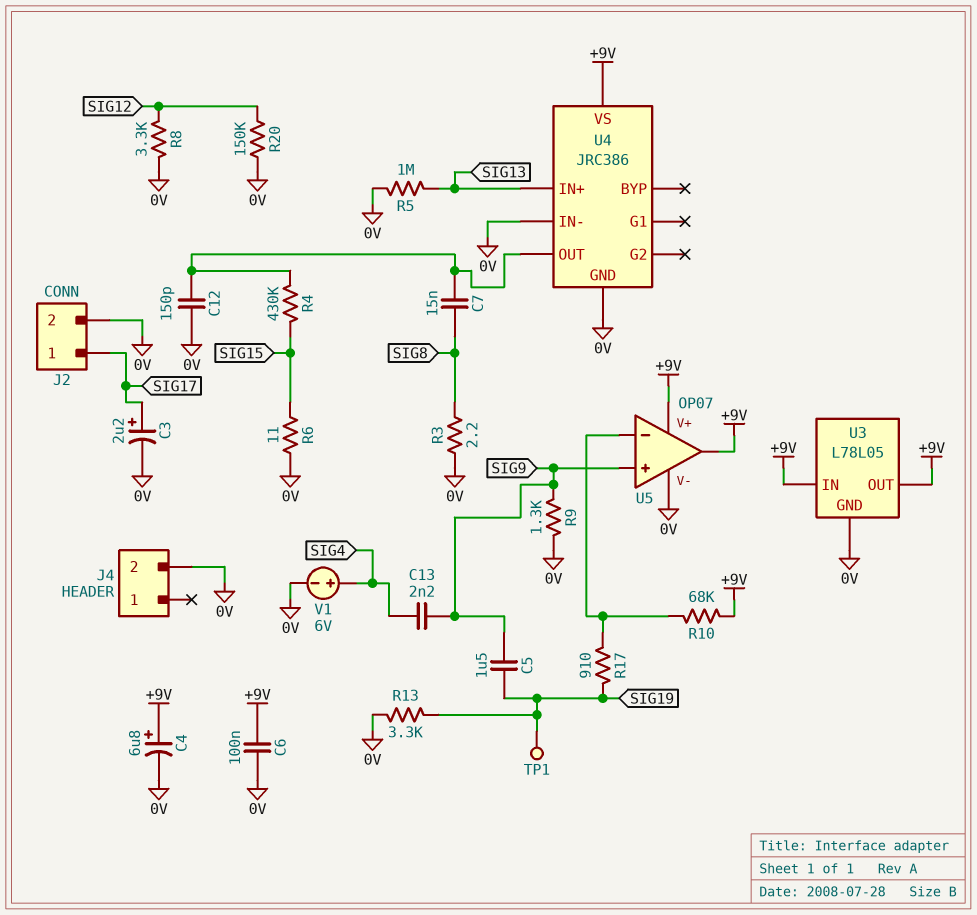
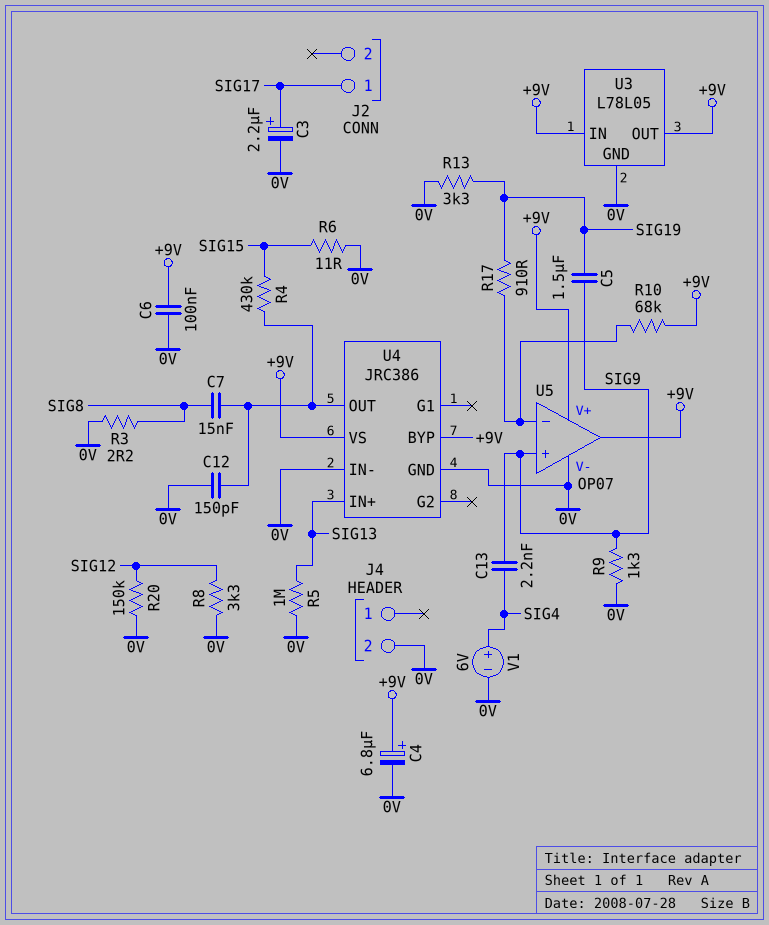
J2 pin 2: 0V -> none
TP1: test point (SIG19) -> none
U4 pin BYP: none -> +9V

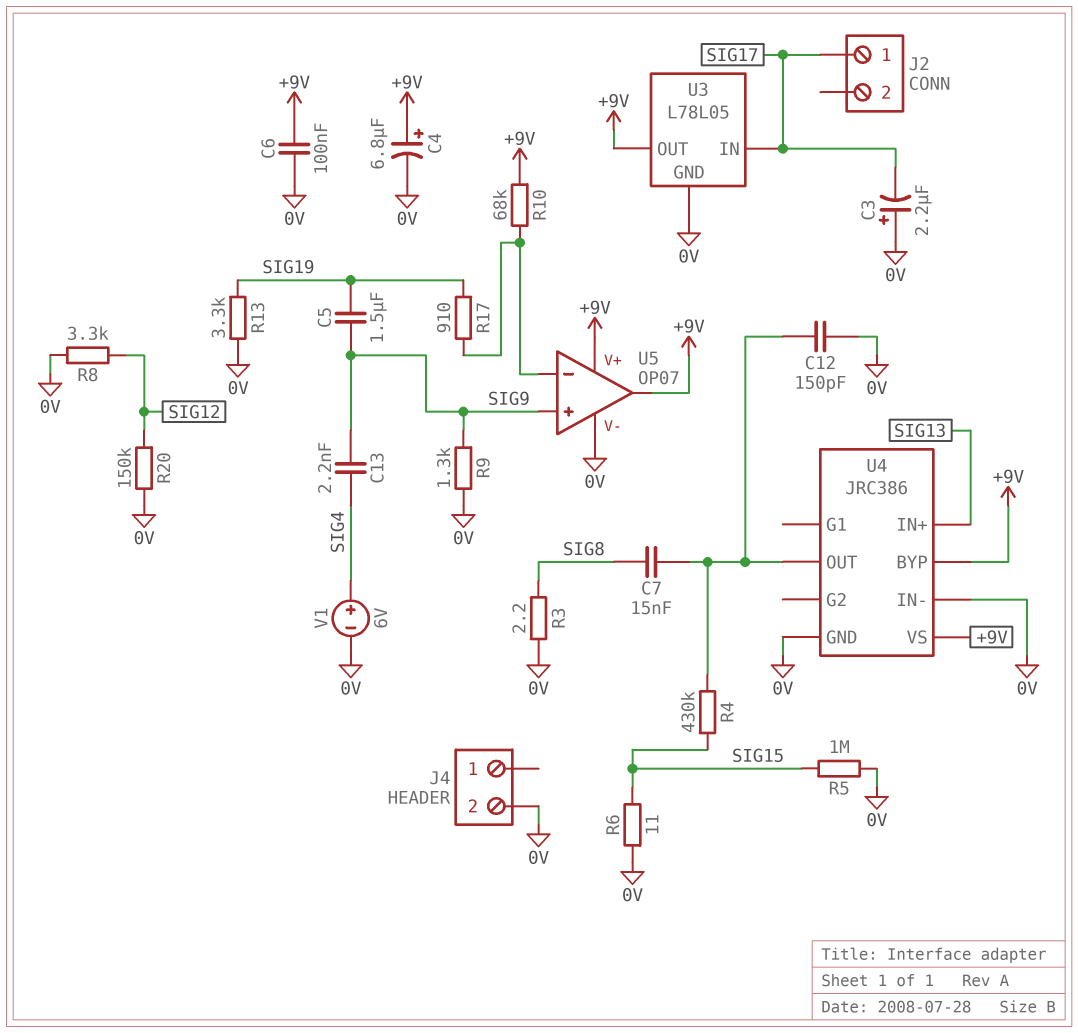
C3: 2.2uF (plus SIG17, minus 0V) -> 2.2uF (plus 0V, minus SIG17)
R5: 1M (0V, SIG13) -> 1M (0V, SIG15)
U3 pin IN: +9V -> SIG17

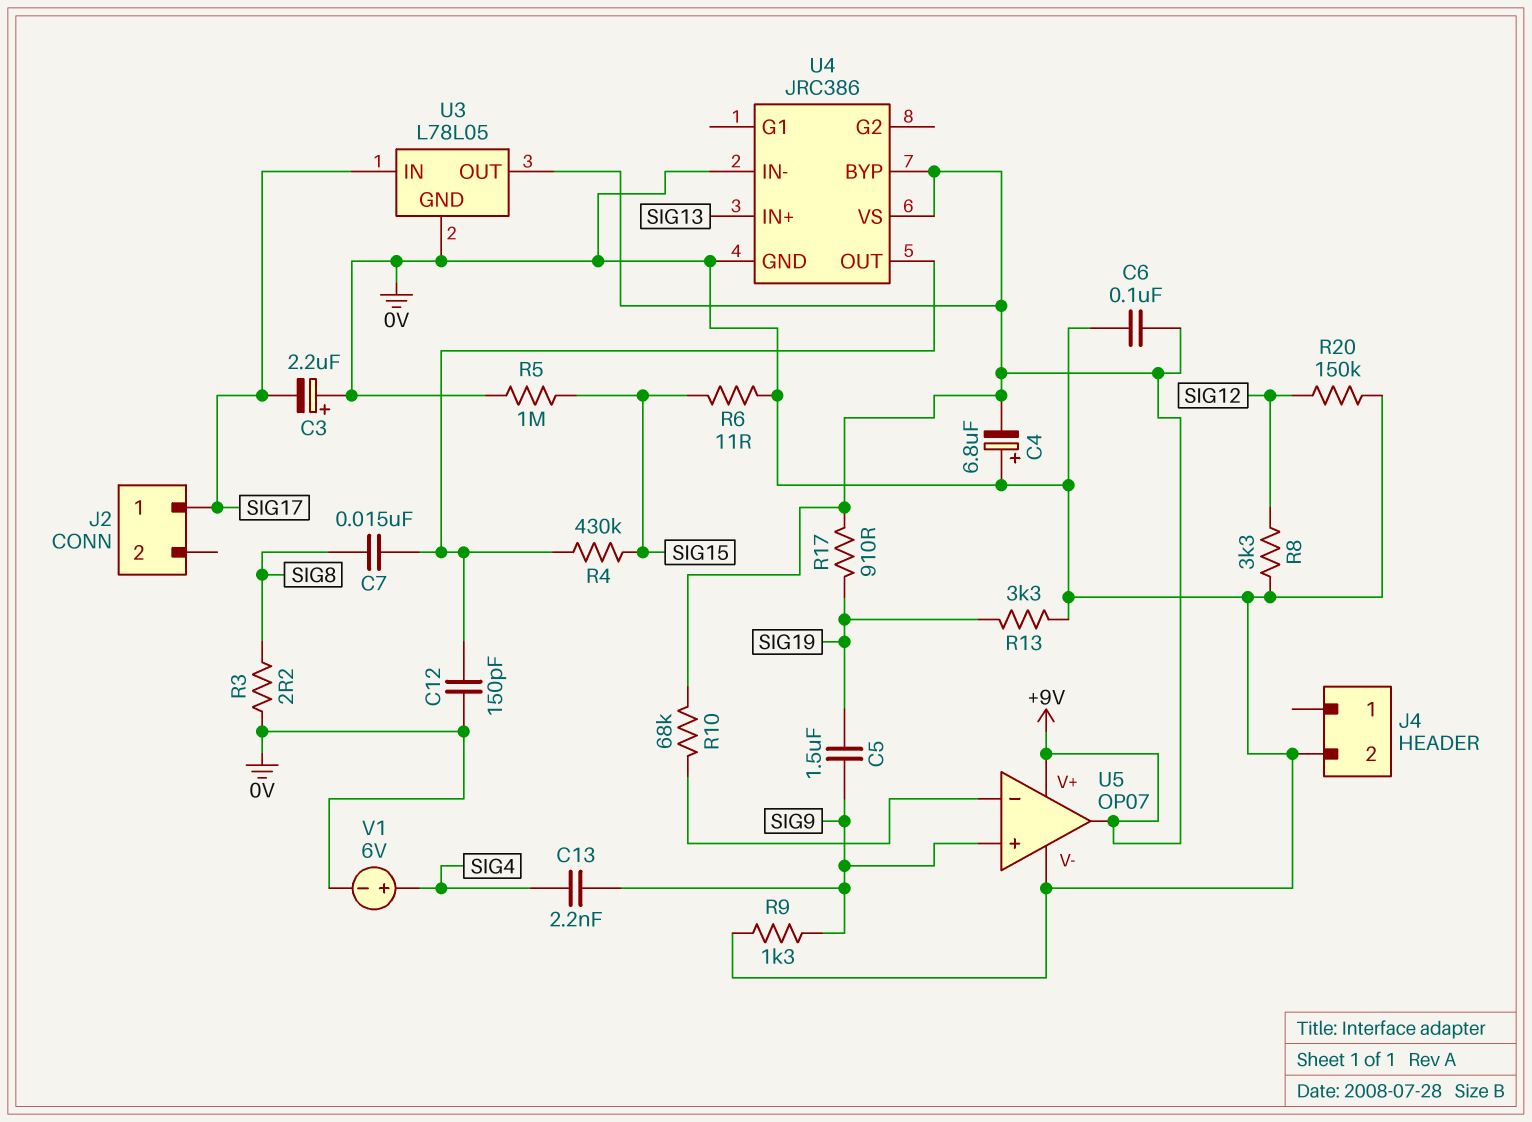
C4: 6.8uF (plus +9V, minus 0V) -> 6.8uF (plus 0V, minus +9V)
R17: 910 (SIG19, U5/in-) -> 910 (+9V, SIG19)

